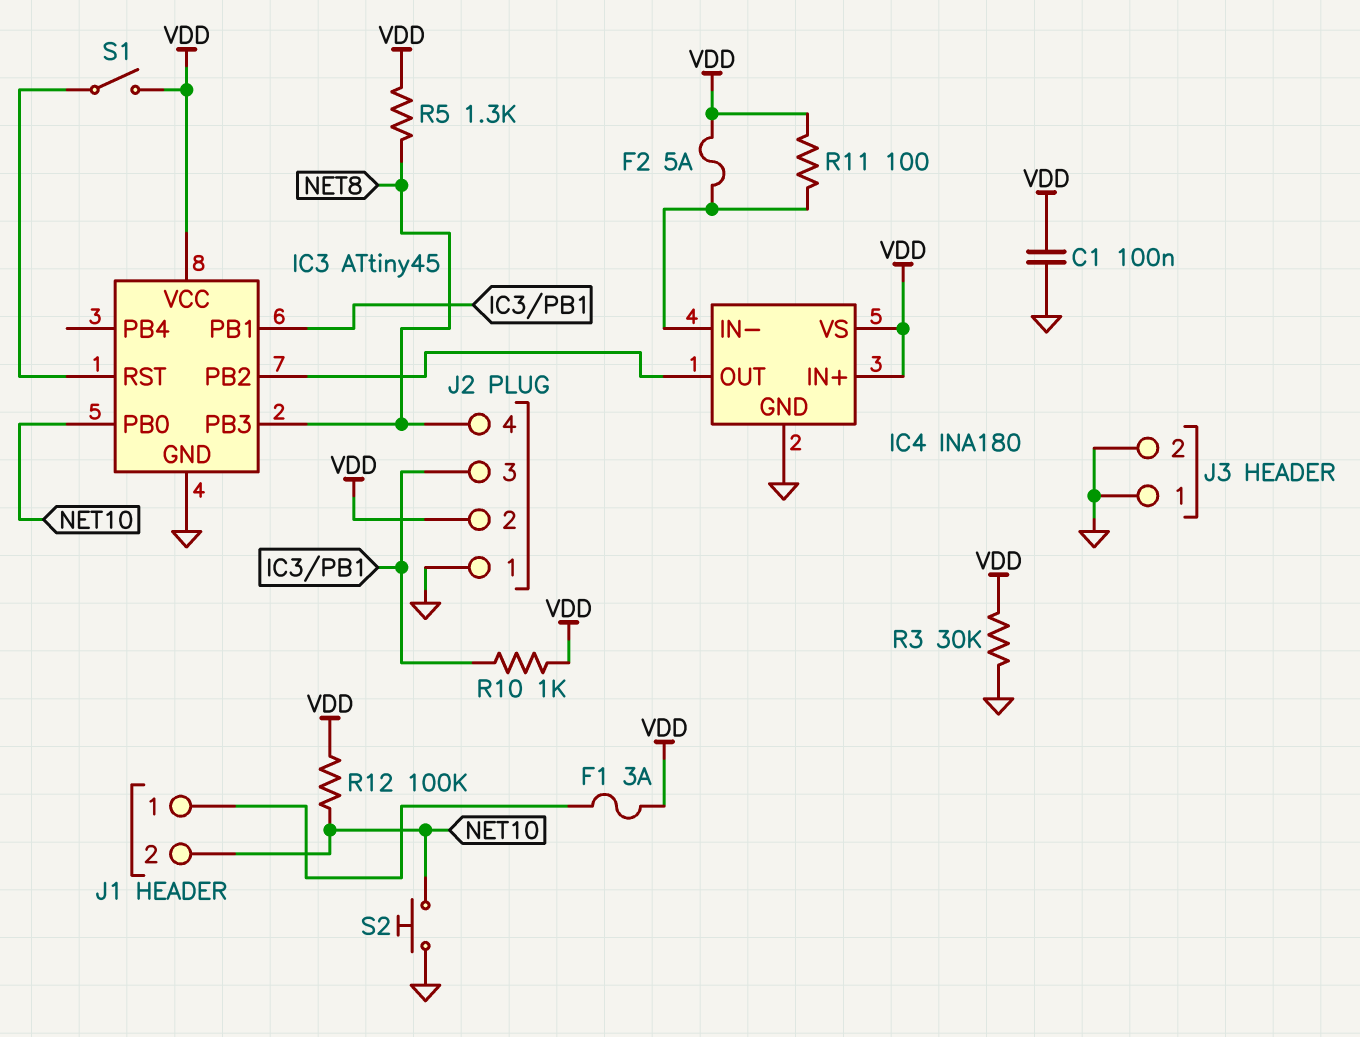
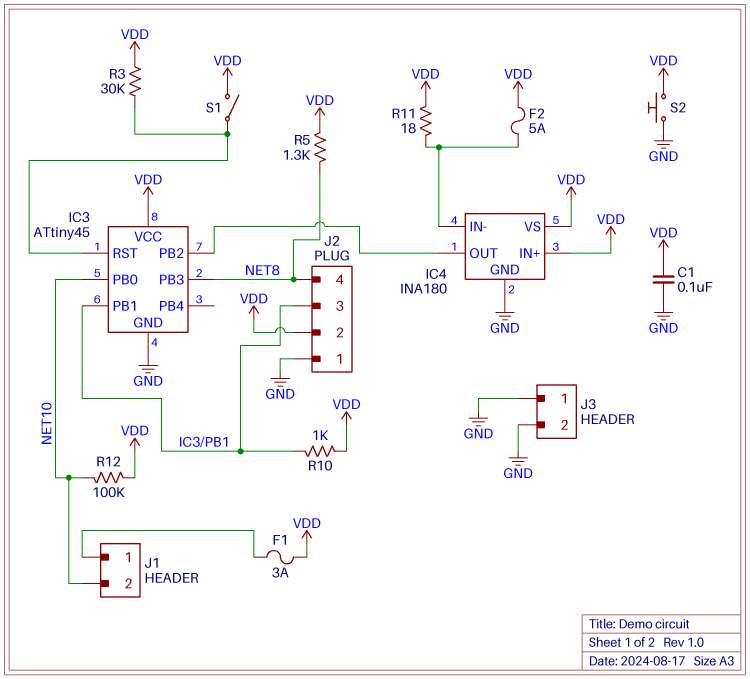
R3: 30k (GND, VDD) -> 30k (IC3/RST, VDD)
R11: 100 (IC4/IN-, VDD) -> 18 (IC4/IN-, VDD)
S2: button (GND, NET10) -> button (GND, VDD)

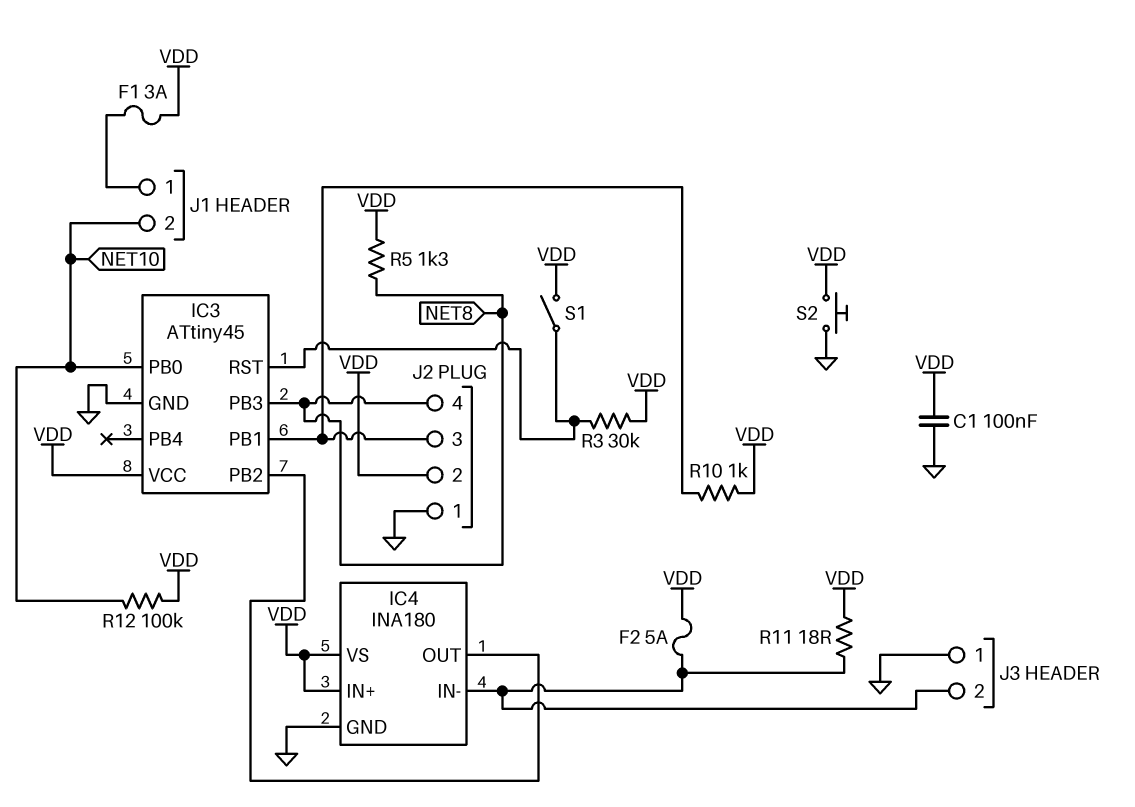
J3 pin 2: GND -> IC4/IN-

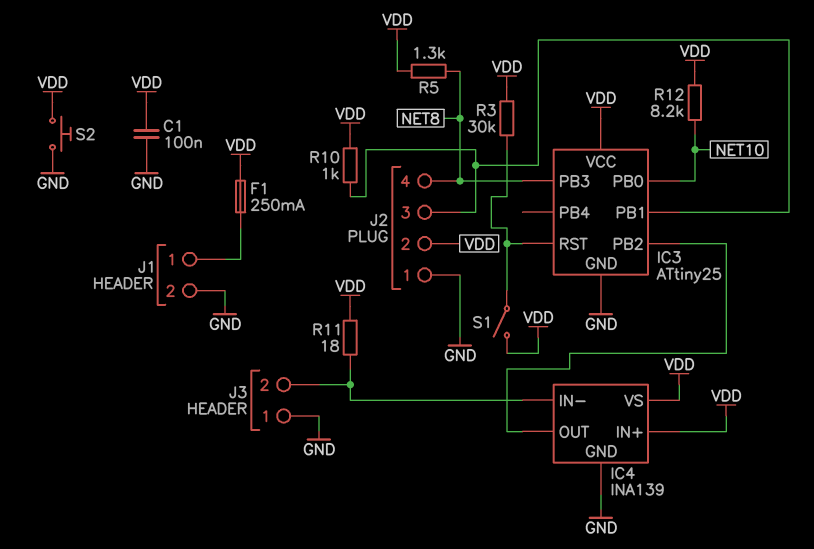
F1: 3A (J1/1, VDD) -> 250mA (J1/1, VDD)
F2: 5A (IC4/IN-, VDD) -> none
IC3: ATtiny45 -> ATtiny25
IC4: INA180 -> INA139
J1 pin 2: NET10 -> GND
R12: 100k (NET10, VDD) -> 8.2k (NET10, VDD)

